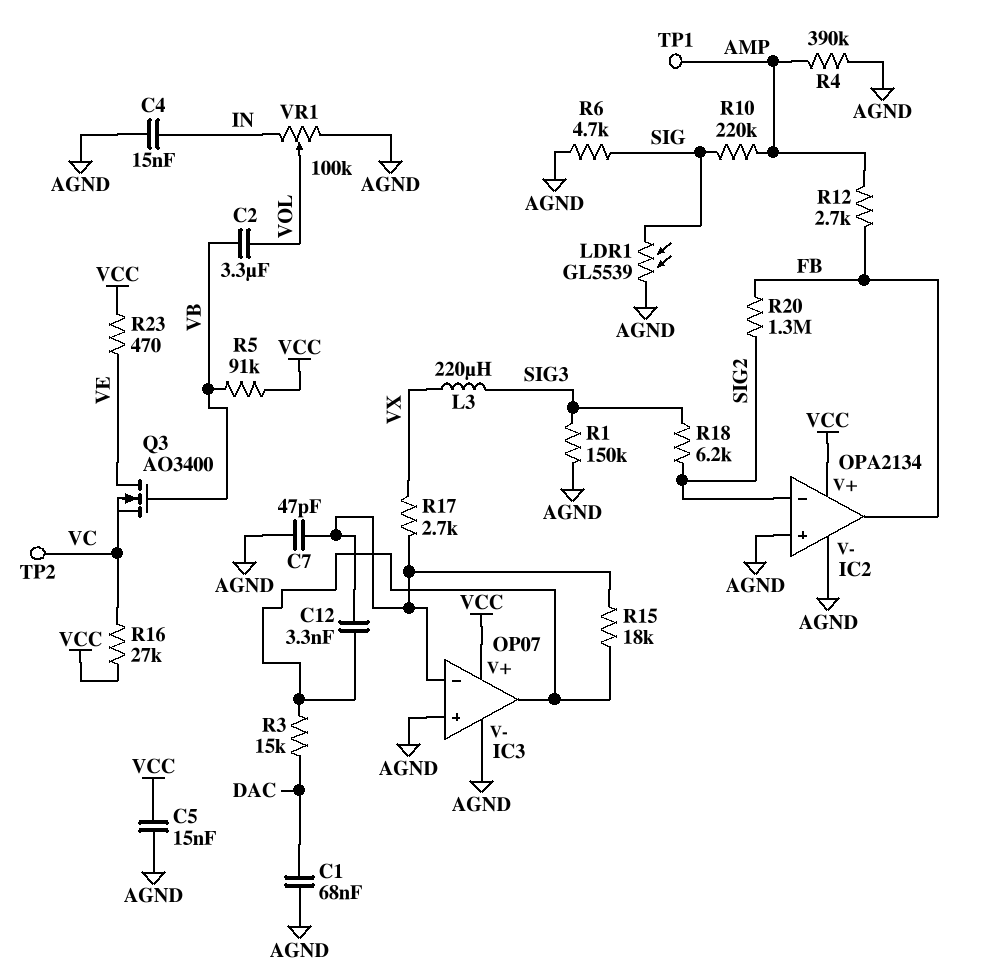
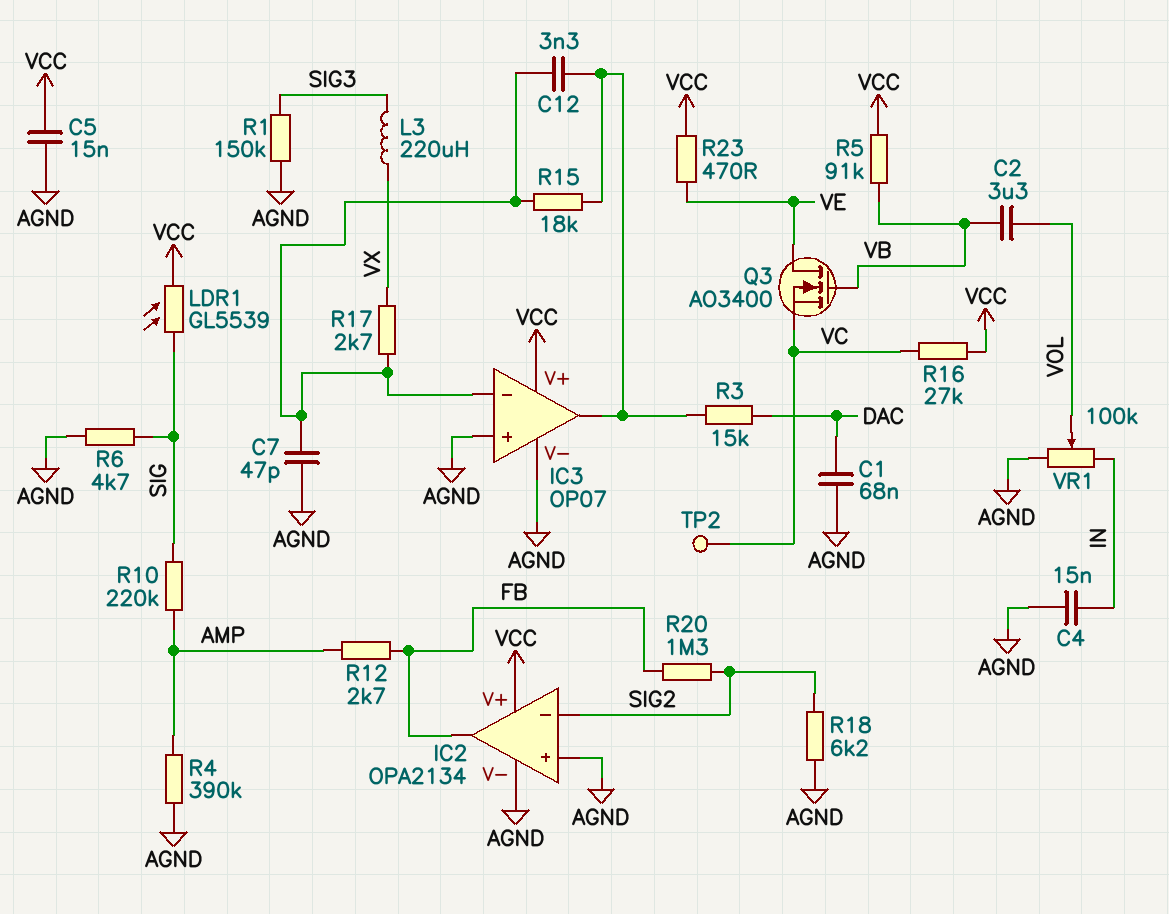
LDR1: GL5539 (AGND, SIG) -> GL5539 (SIG, VCC)
R18: 6.2k (SIG2, SIG3) -> 6.2k (AGND, SIG2)
TP1: test point (AMP) -> none

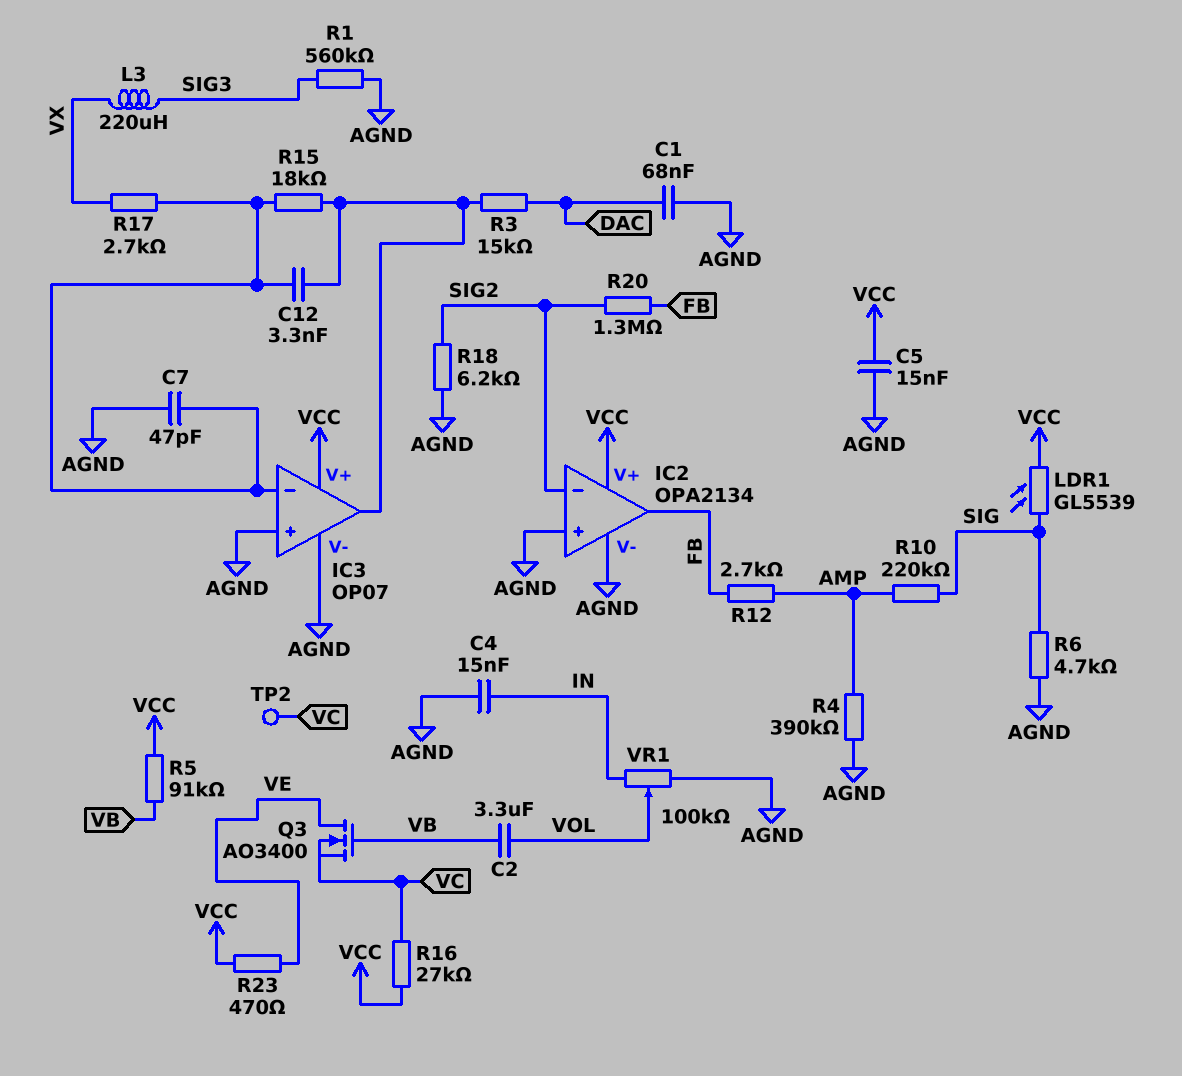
R1: 150k (AGND, SIG3) -> 560k (AGND, SIG3)

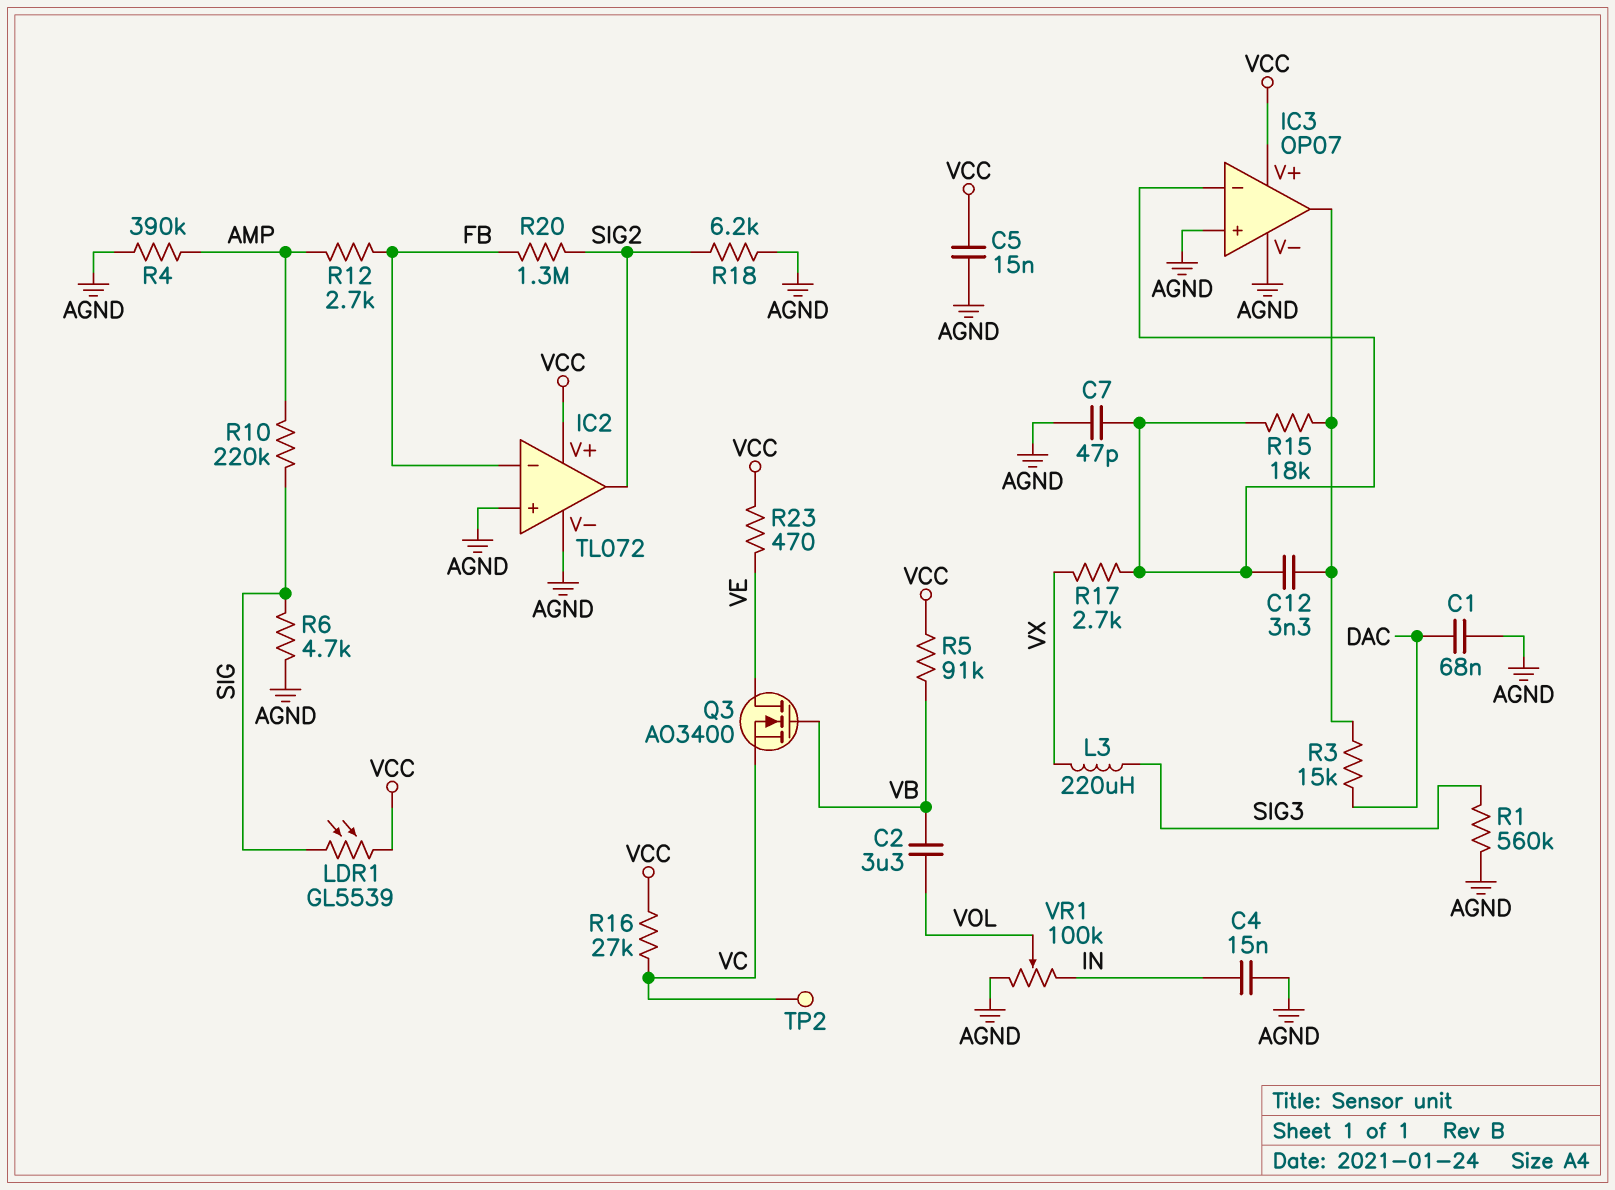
IC2: OPA2134 -> TL072
IC2 pin in-: SIG2 -> FB
IC2 pin out: FB -> SIG2

